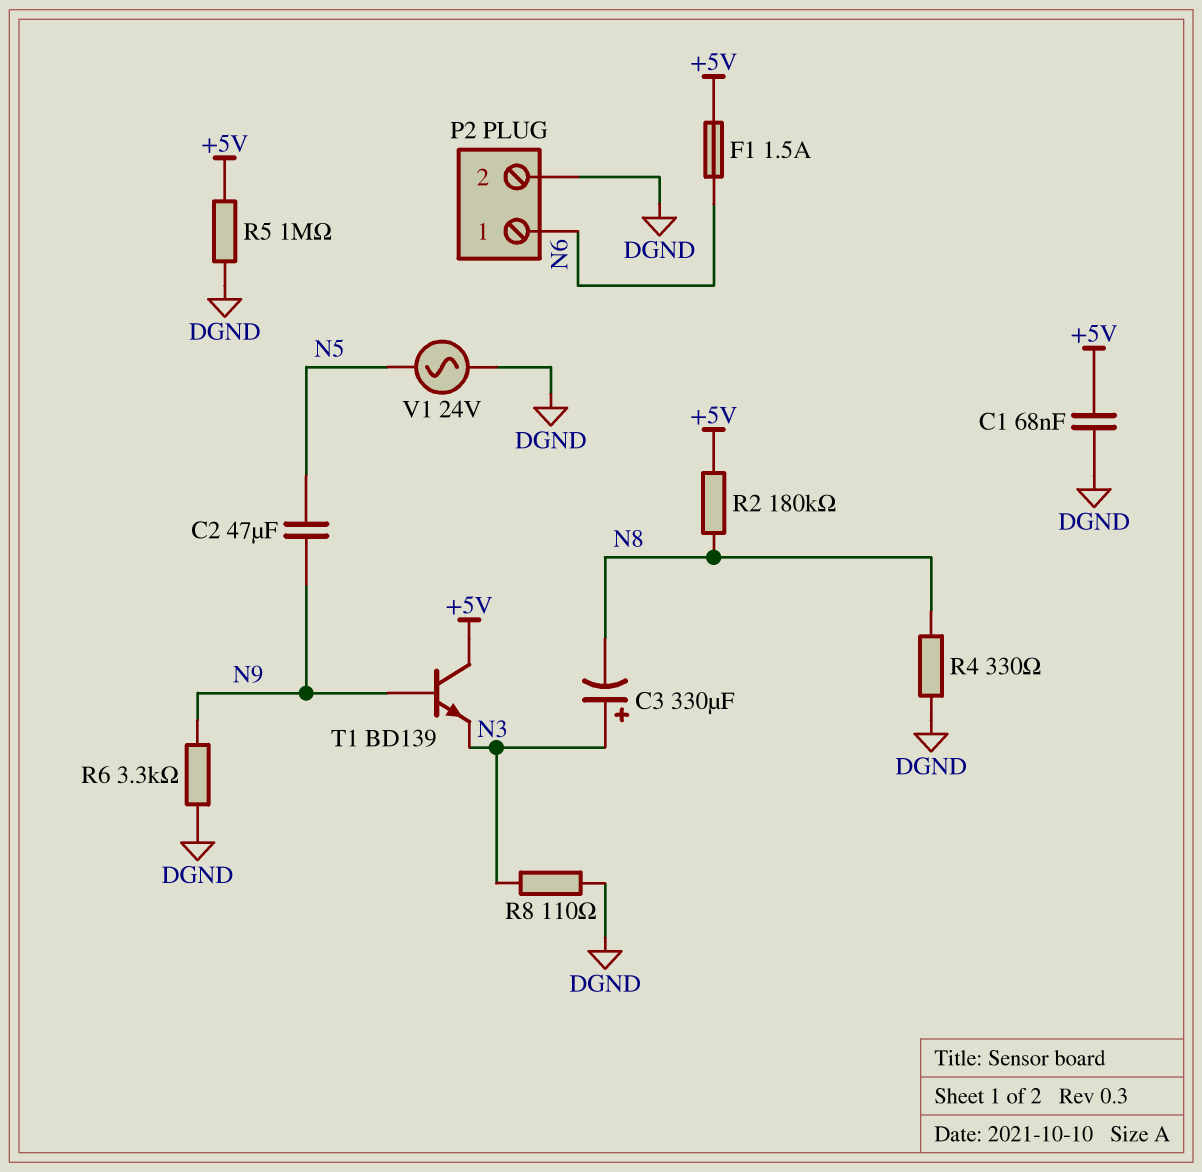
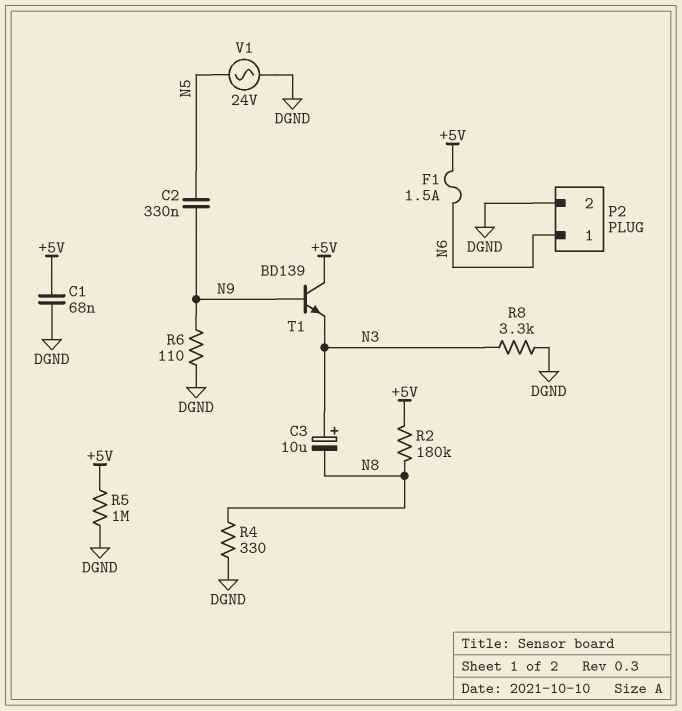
C2: 47uF (N5, N9) -> 330nF (N5, N9)
C3: 330uF (plus N3, minus N8) -> 10uF (plus N3, minus N8)
R6: 3.3k (DGND, N9) -> 110 (DGND, N9)
R8: 110 (DGND, N3) -> 3.3k (DGND, N3)

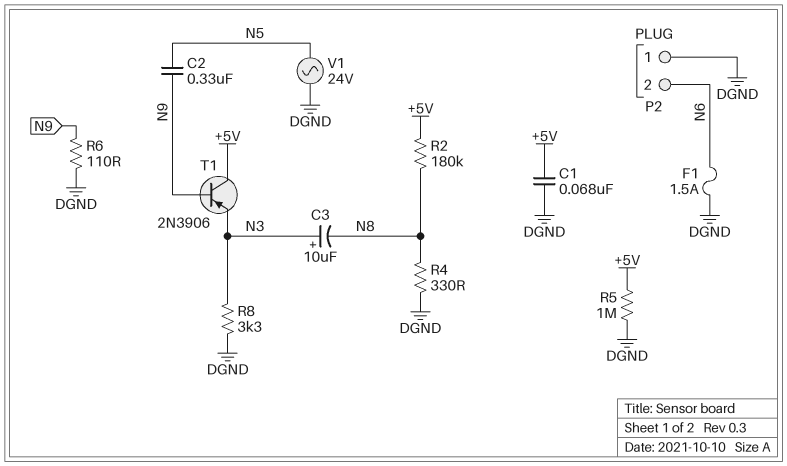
F1: 1.5A (+5V, N6) -> 1.5A (DGND, N6)
P2 pin 1: N6 -> DGND
P2 pin 2: DGND -> N6
T1: NPN BD139 (B N9, C +5V, E N3) -> PNP 2N3906 (B N9, C +5V, E N3)

